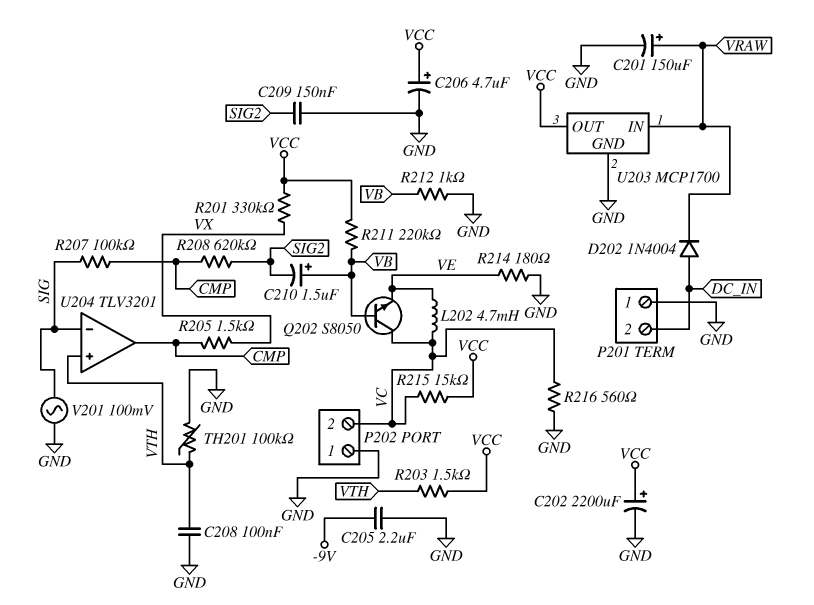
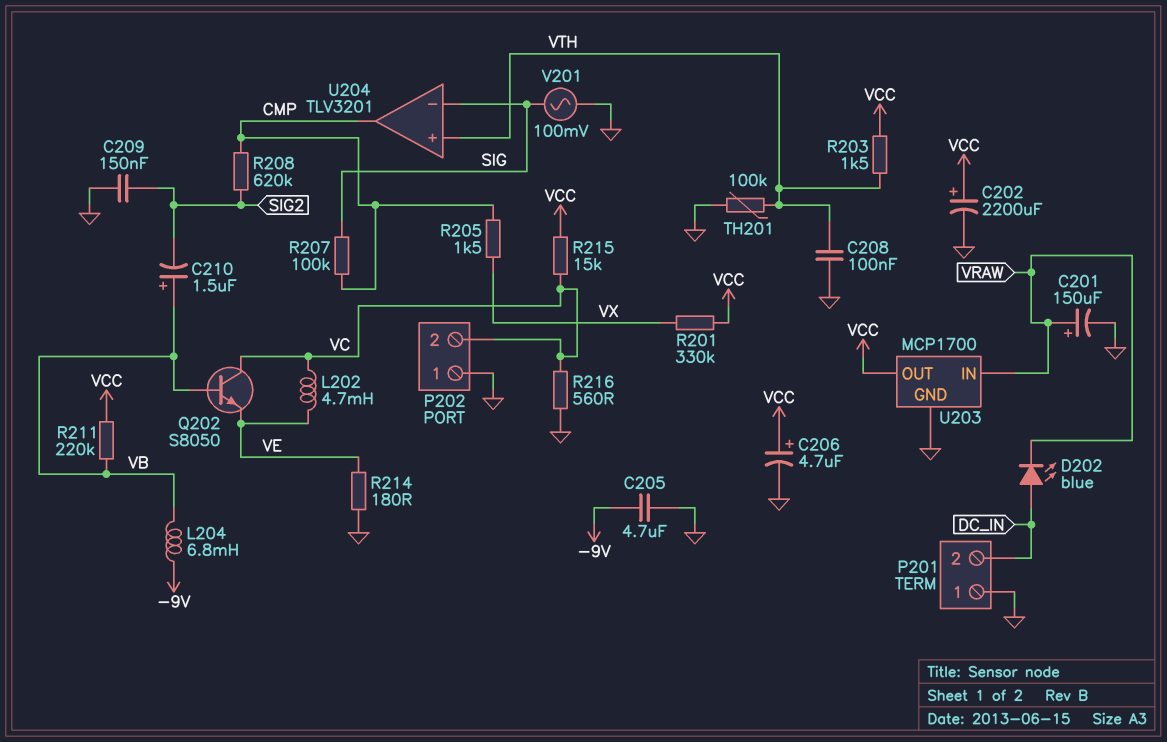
C205: 2.2uF (-9V, GND) -> 4.7uF (-9V, GND)
D202: diode 1N4004 (A DC_IN, K VRAW) -> LED blue (A DC_IN, K VRAW)
L204: none -> 6.8mH (-9V, VB)
R212: 1k (GND, VB) -> none

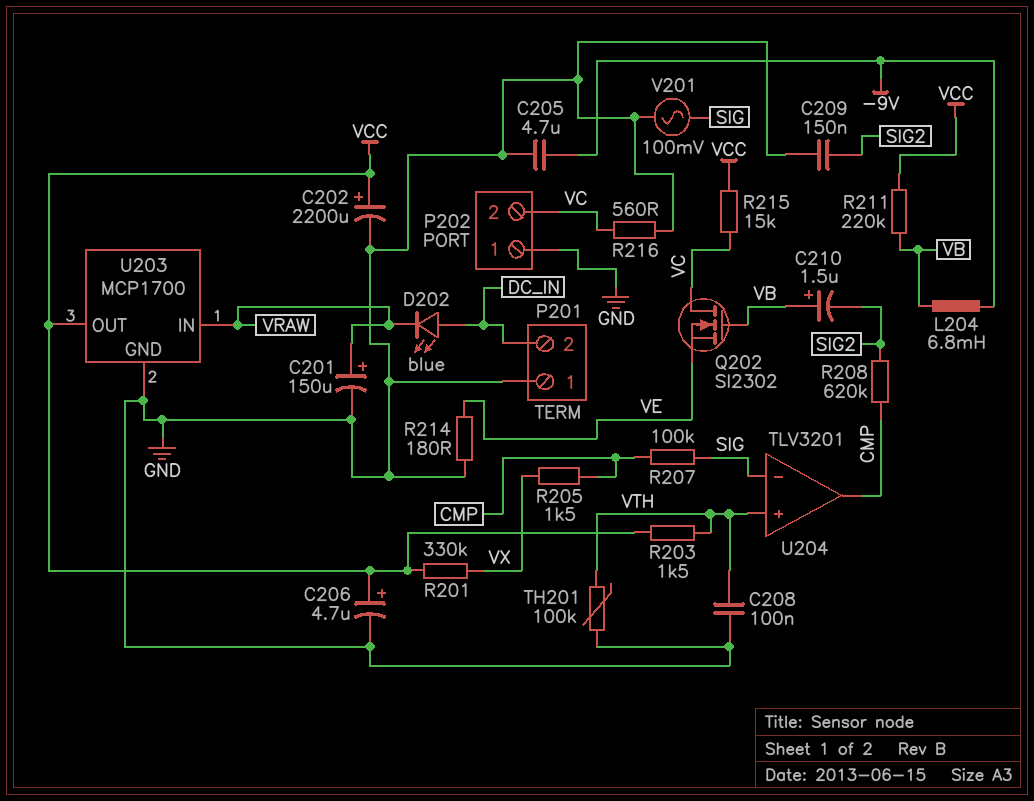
L202: 4.7mH (VC, VE) -> none
Q202: NPN S8050 (B VB, C VC, E VE) -> NMOS SI2302 (G VB, D VC, S VE)

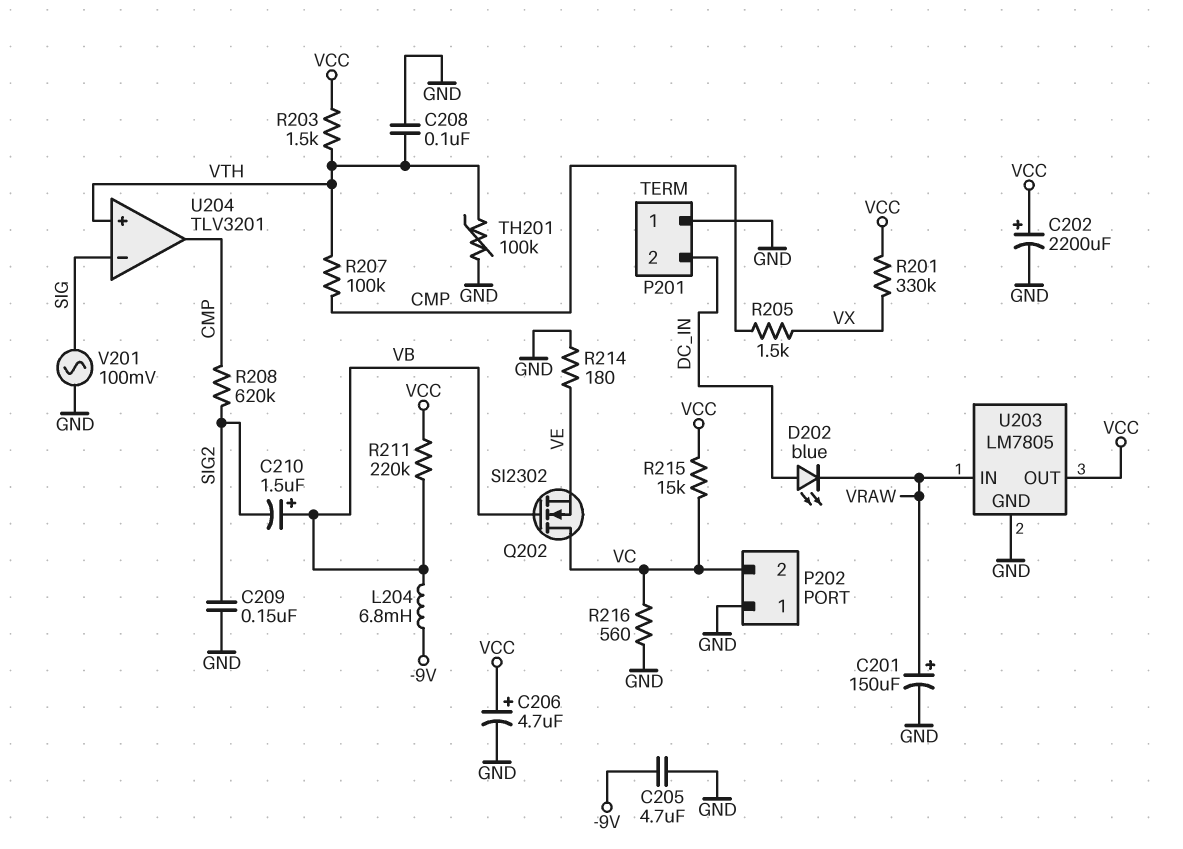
R207: 100k (CMP, SIG) -> 100k (CMP, VTH)
U203: MCP1700 -> LM7805

